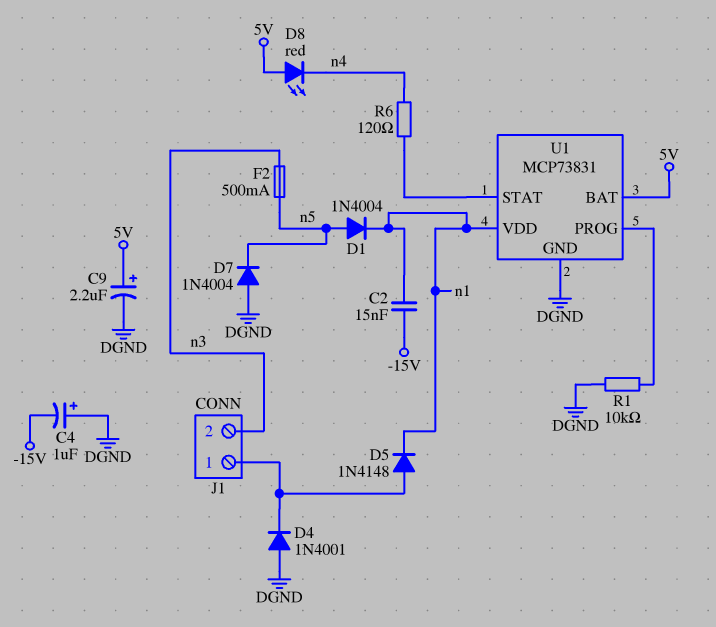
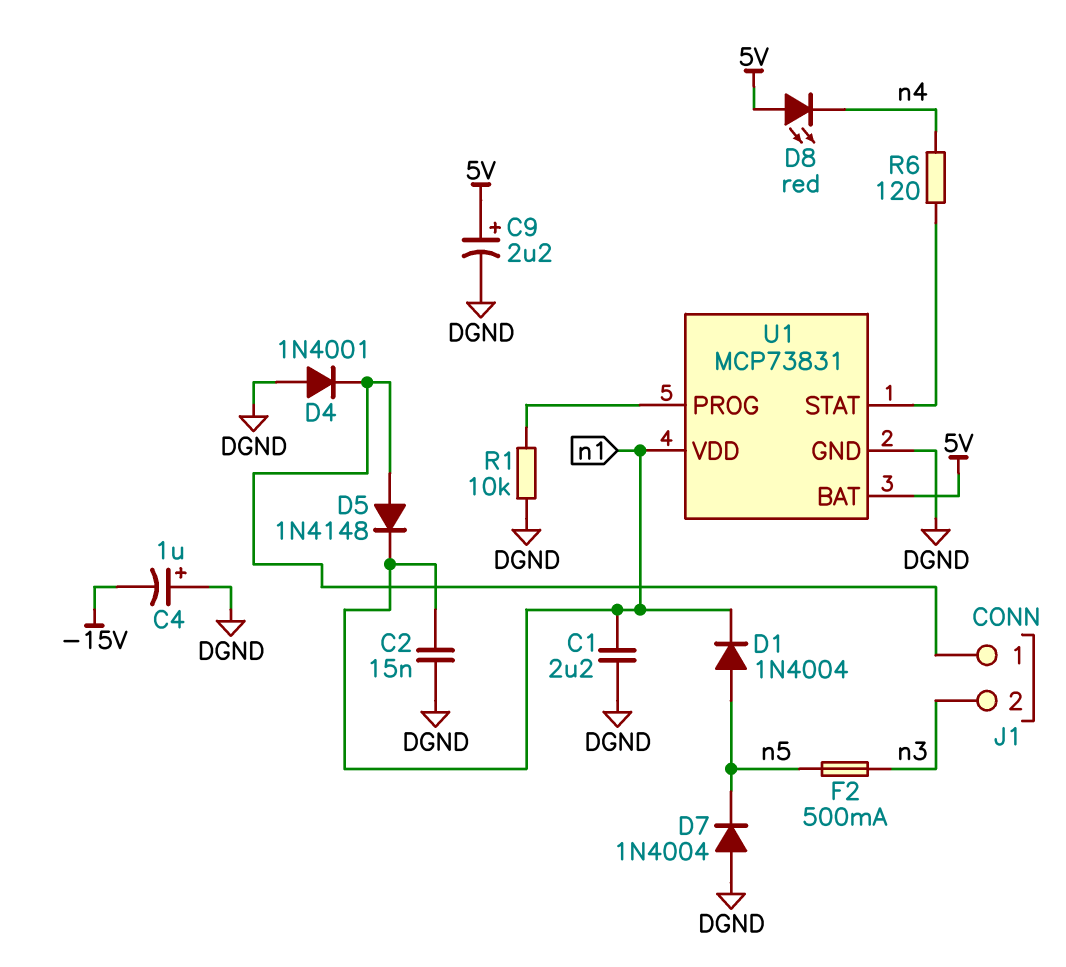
C1: none -> 2.2uF (DGND, n1)
C2: 15nF (-15V, n1) -> 15nF (DGND, n1)

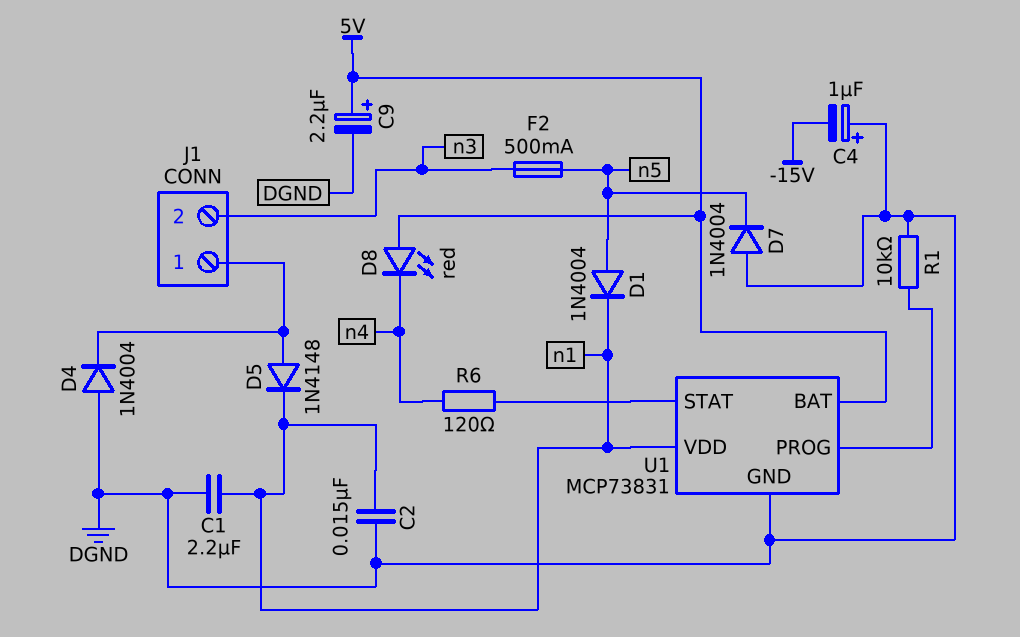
D4: diode 1N4001 (A DGND, K J1/1) -> diode 1N4004 (A DGND, K J1/1)

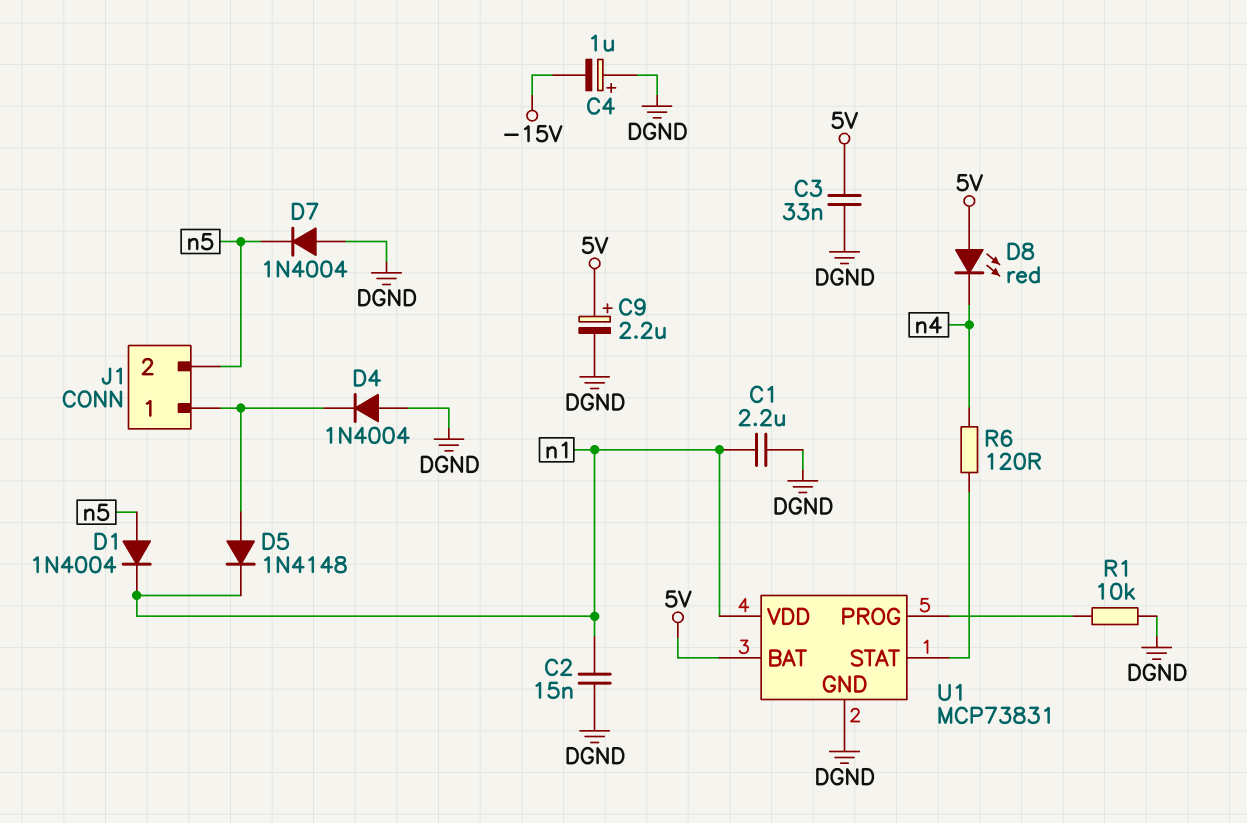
C3: none -> 33nF (5V, DGND)
F2: 500mA (n3, n5) -> none
J1 pin 2: n3 -> n5

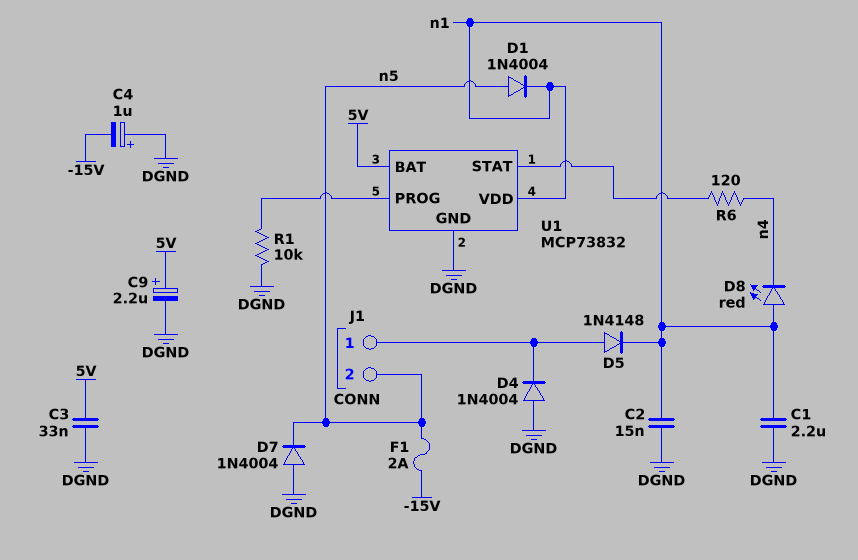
D8: LED red (A 5V, K n4) -> LED red (A n1, K n4)
F1: none -> 2A (-15V, n5)
U1: MCP73831 -> MCP73832

